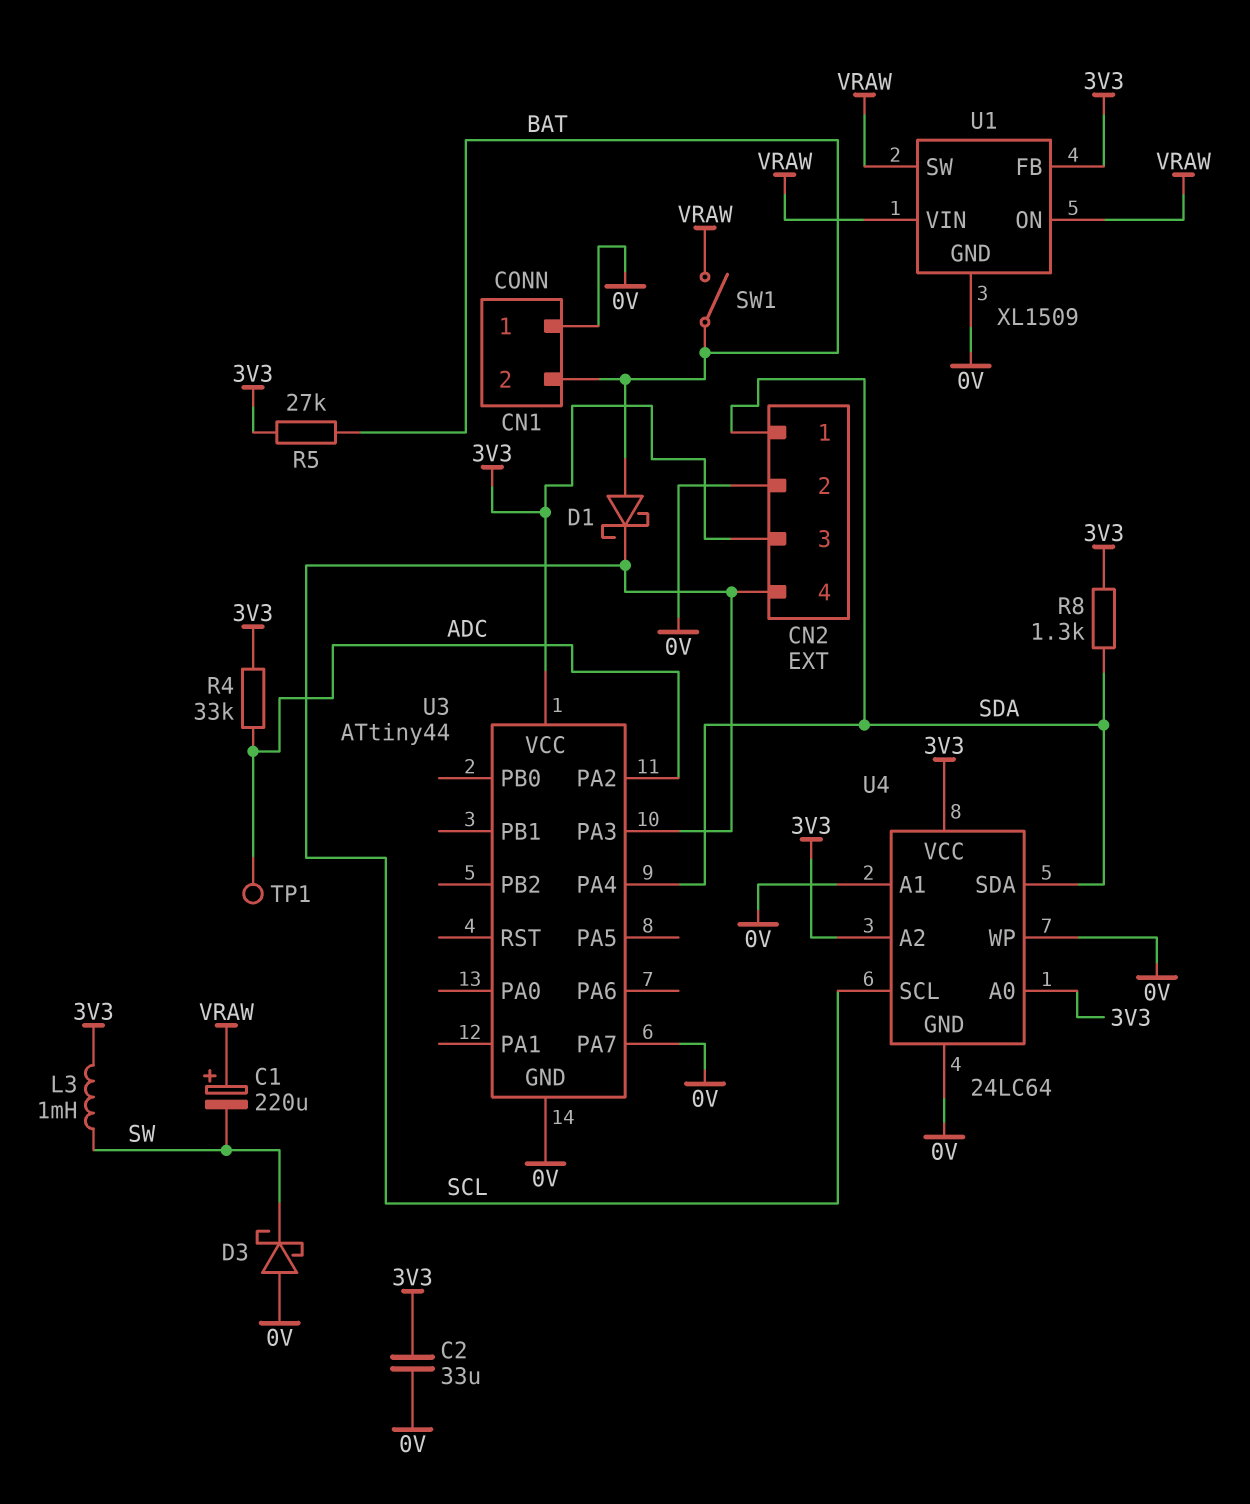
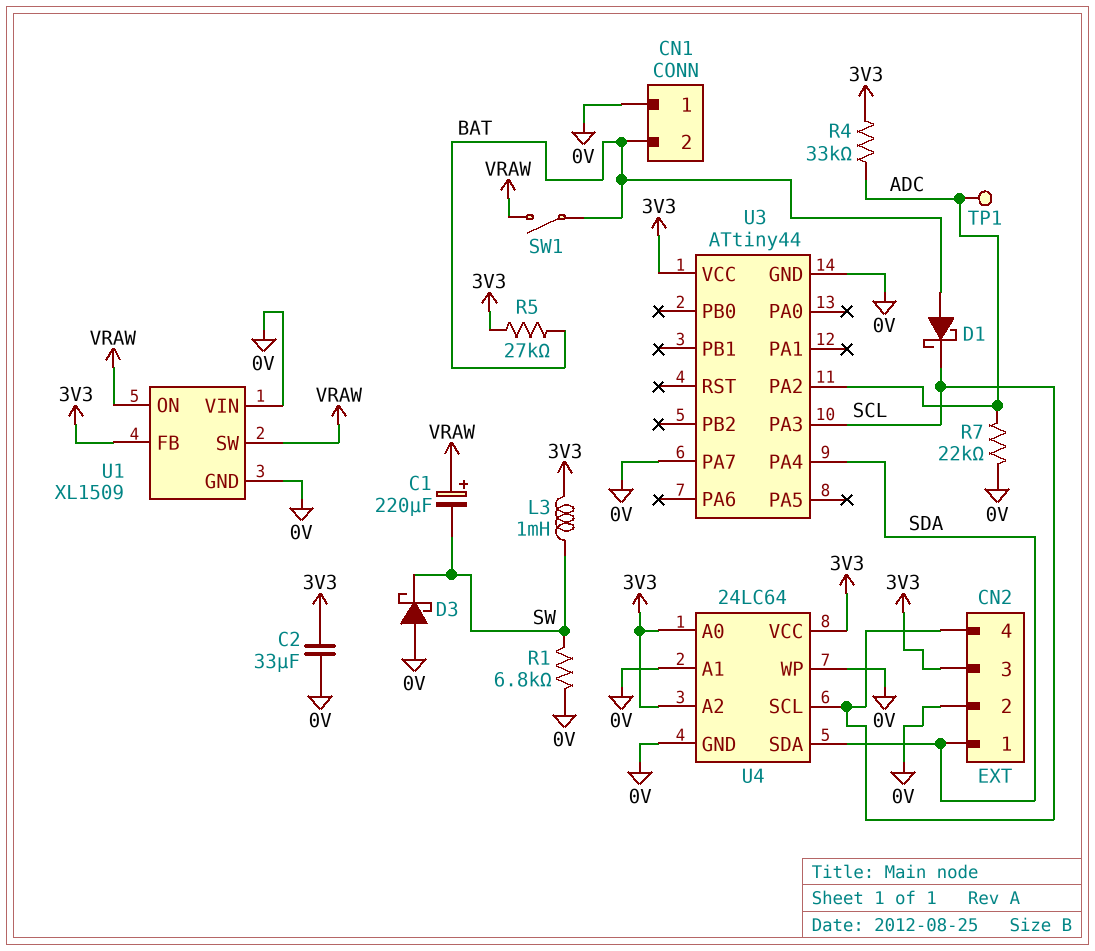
R1: none -> 6.8k (0V, SW)
R7: none -> 22k (0V, ADC)
R8: 1.3k (3V3, SDA) -> none
U1 pin VIN: VRAW -> 0V

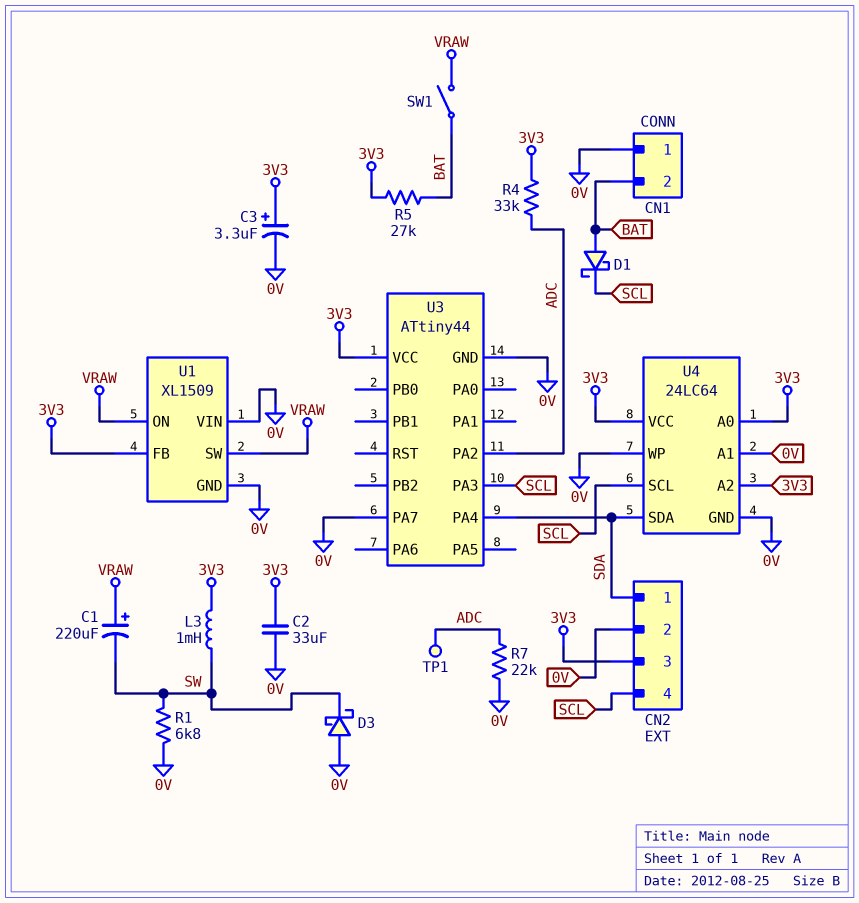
C3: none -> 3.3uF (plus 3V3, minus 0V)

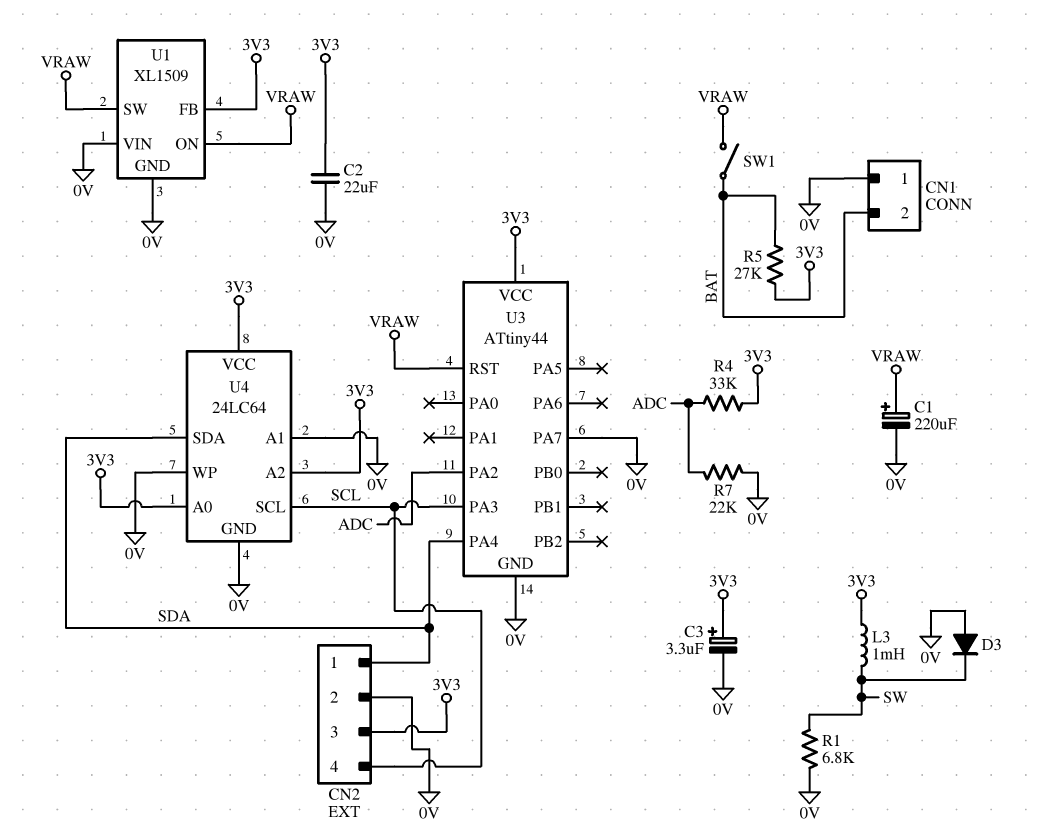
C1: 220uF (plus VRAW, minus SW) -> 220uF (plus VRAW, minus 0V)
C2: 33uF (0V, 3V3) -> 22uF (0V, 3V3)
D1: schottky (A BAT, K SCL) -> none
D3: schottky (A 0V, K SW) -> diode (A 0V, K SW)
TP1: test point (ADC) -> none
U3 pin RST: none -> VRAW

